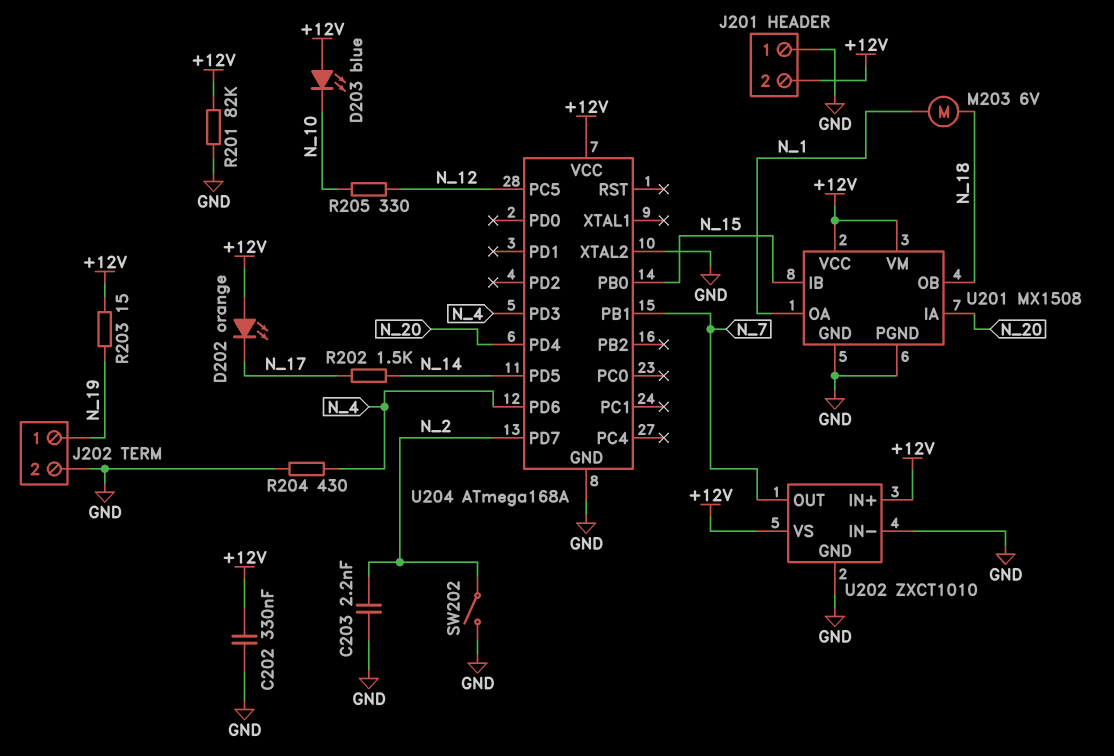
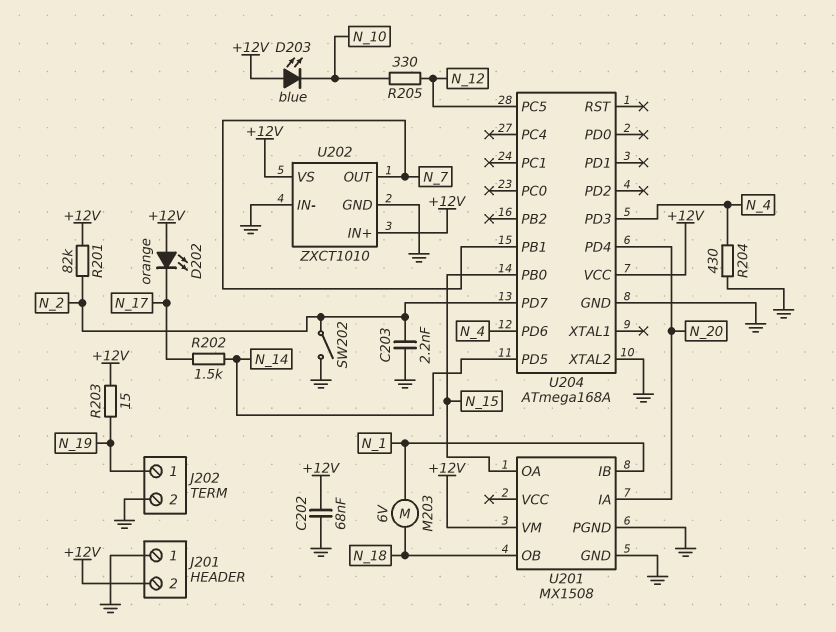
C202: 330nF (+12V, GND) -> 68nF (+12V, GND)
R201: 82k (+12V, GND) -> 82k (+12V, N_2)
U201 pin IB: N_15 -> N_1
U201 pin OA: N_1 -> N_15
U201 pin VCC: +12V -> none

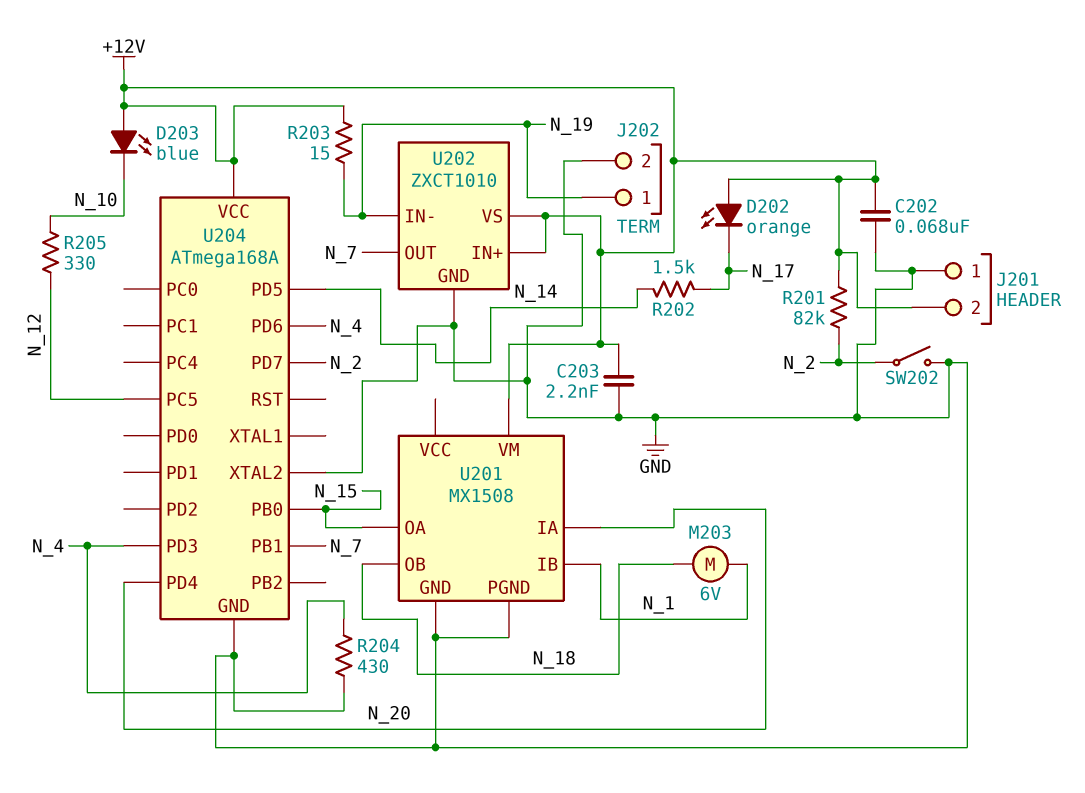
C203: 2.2nF (GND, N_2) -> 2.2nF (+12V, GND)
U202 pin IN-: GND -> N_19

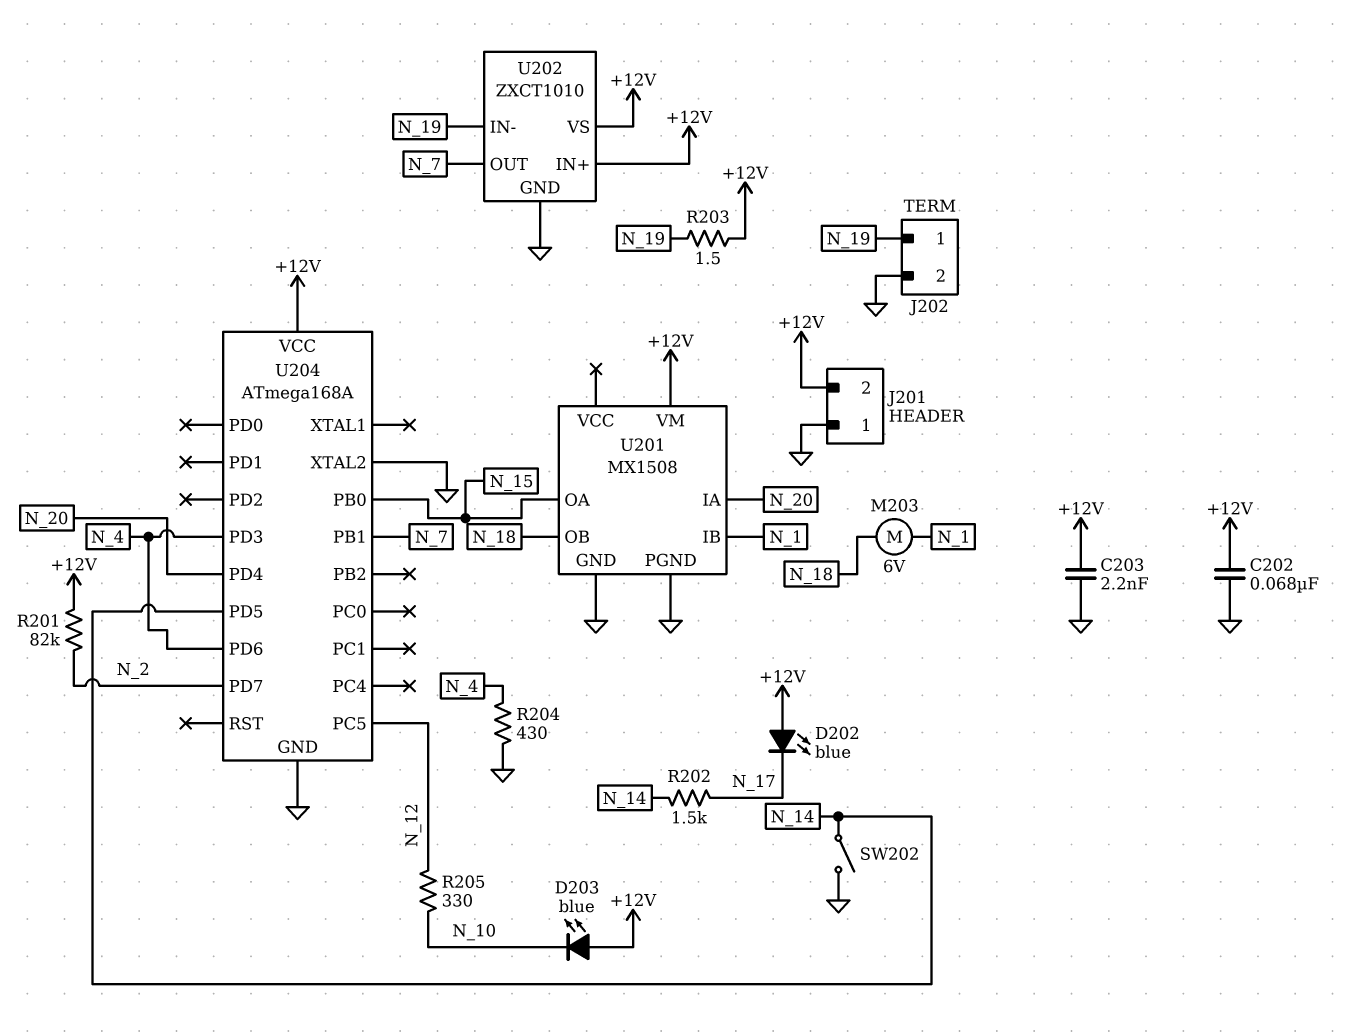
D202: LED orange (A +12V, K N_17) -> LED blue (A +12V, K N_17)
R203: 15 (+12V, N_19) -> 1.5 (+12V, N_19)
SW202: switch (GND, N_2) -> switch (GND, N_14)

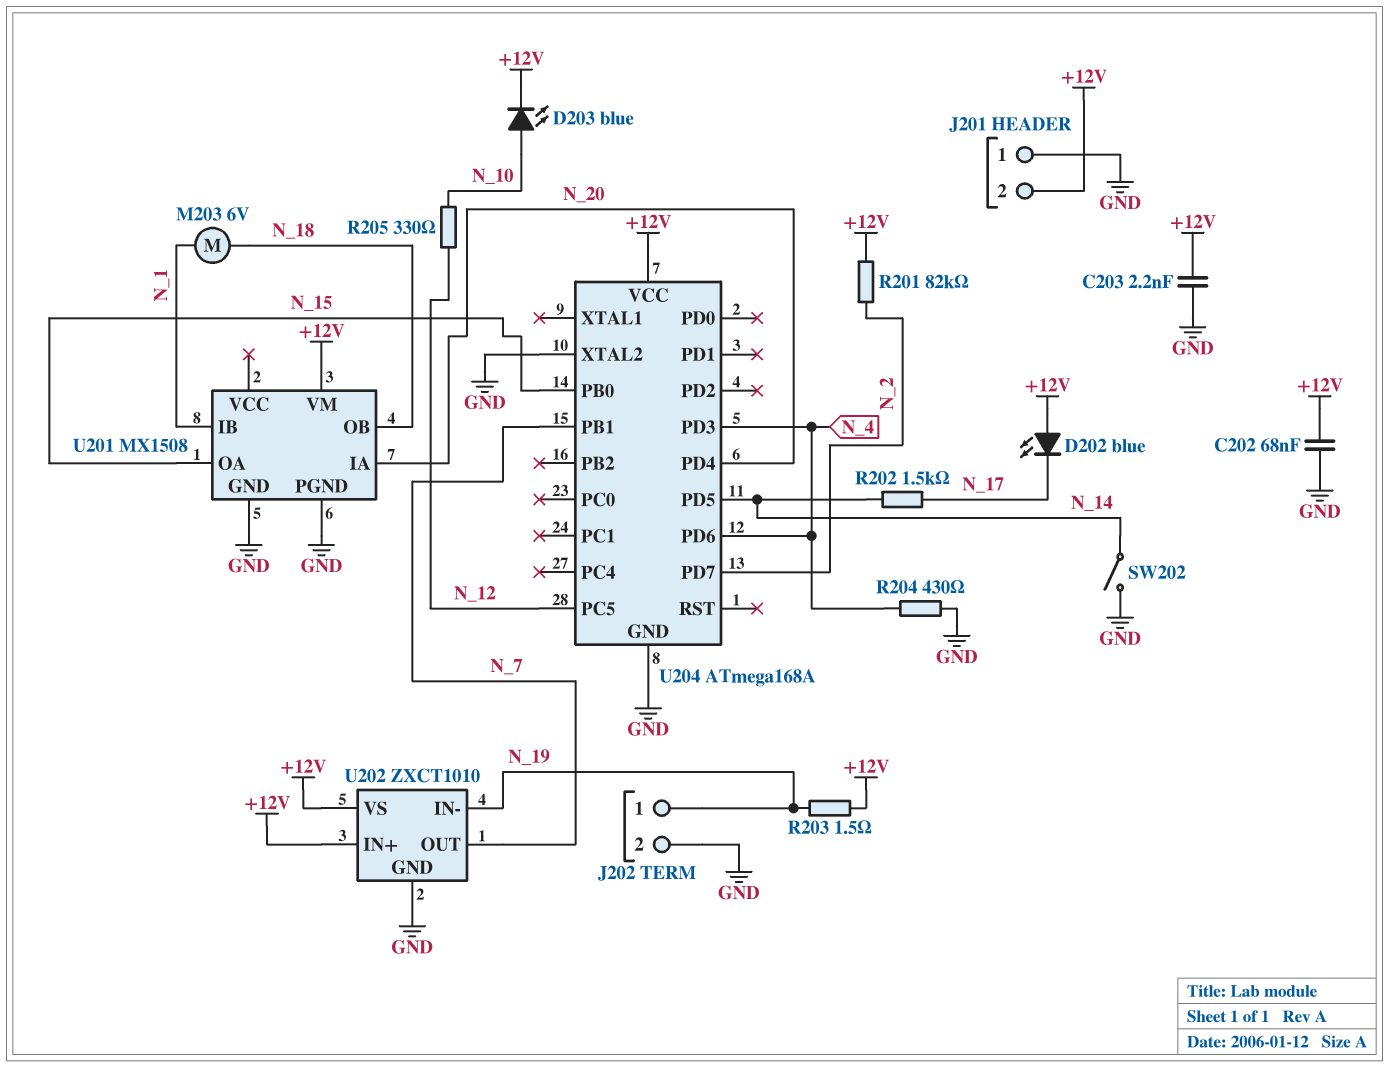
D203: LED blue (A +12V, K N_10) -> LED blue (A N_10, K +12V)

